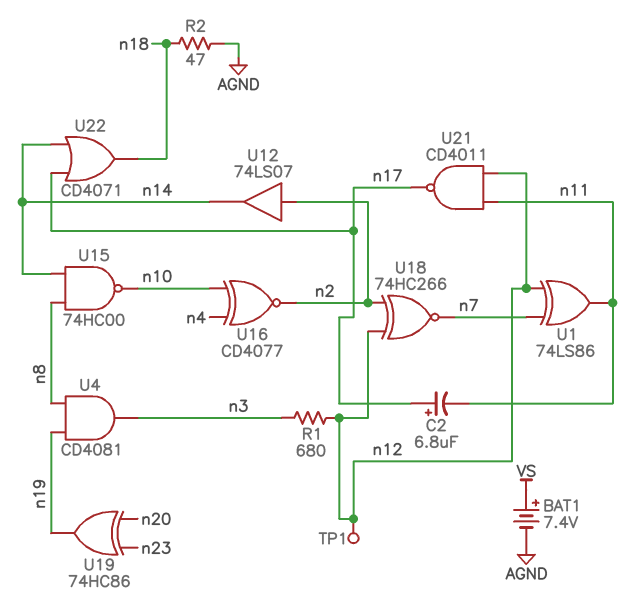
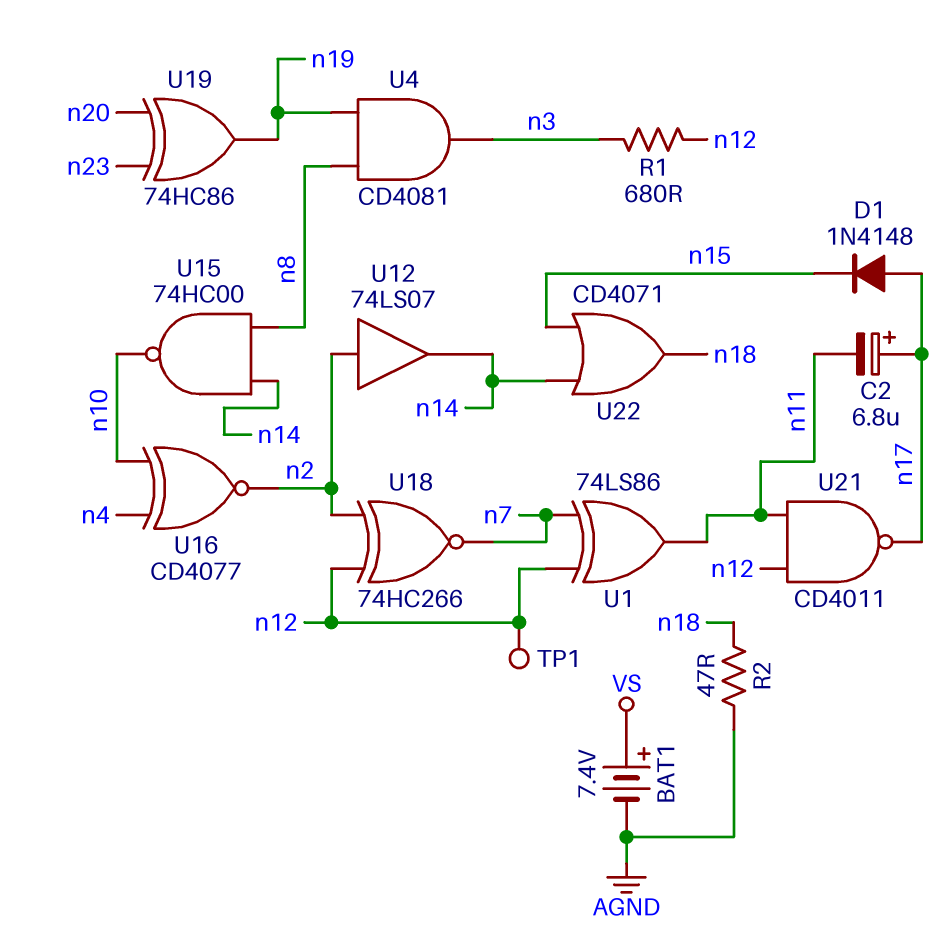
D1: none -> diode 1N4148 (A n17, K n15)
U22: OR CD4071 (in n14, in n17, out n18) -> OR CD4071 (in n14, in n15, out n18)

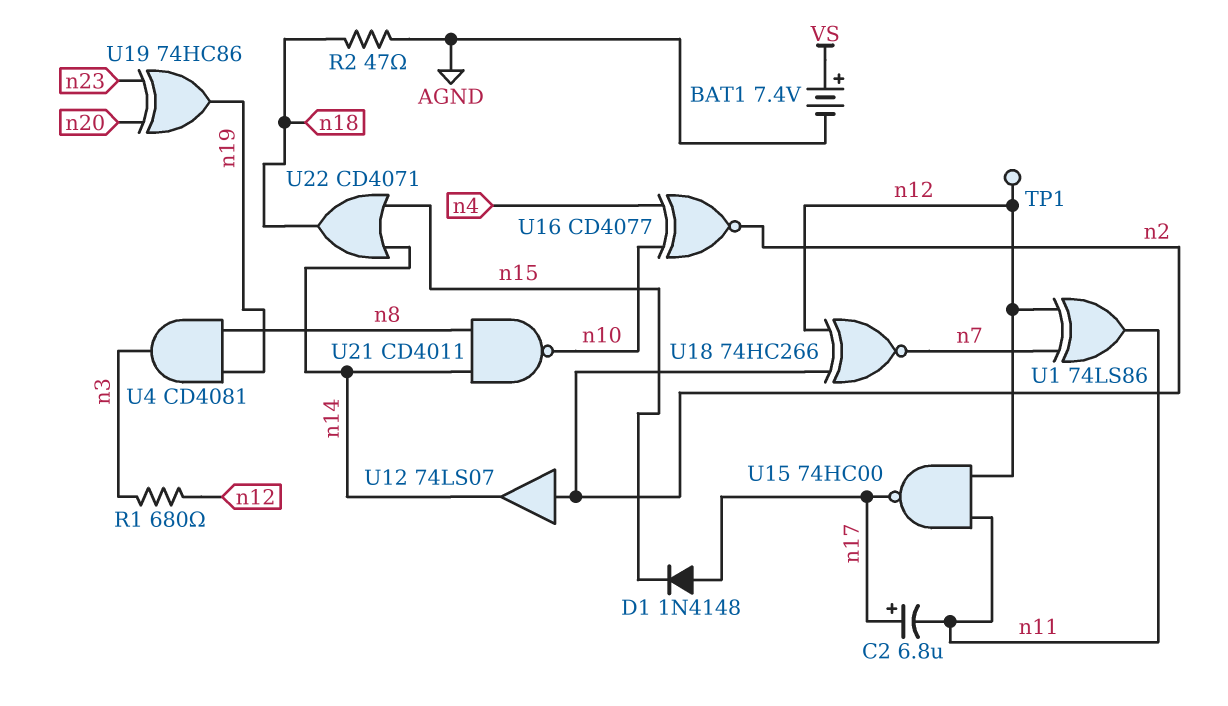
U15: NAND 74HC00 (in n8, in n14, out n10) -> NAND 74HC00 (in n11, in n12, out n17)
U21: NAND CD4011 (in n11, in n12, out n17) -> NAND CD4011 (in n8, in n14, out n10)

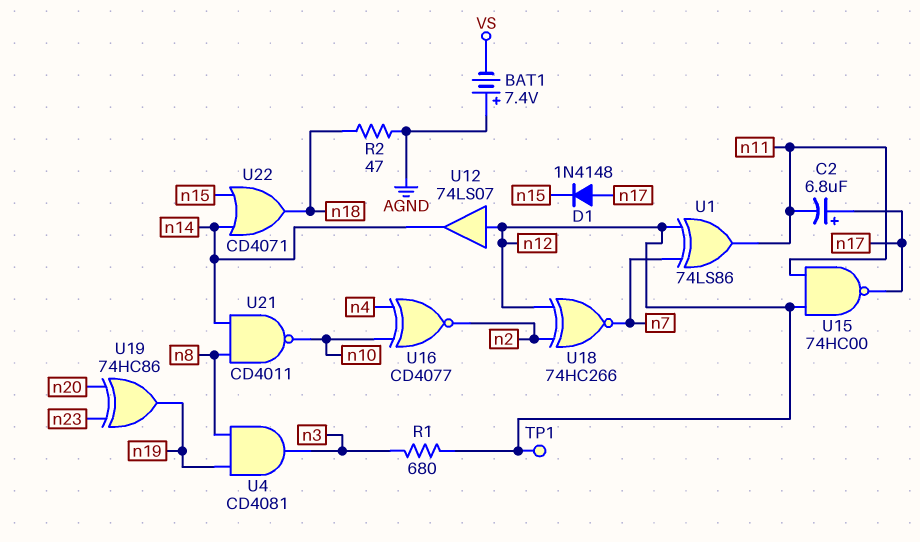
BAT1: 7.4V (plus VS, minus AGND) -> 7.4V (plus AGND, minus VS)
U12: buffer 74LS07 (in n2, out n14) -> buffer 74LS07 (in n12, out n14)

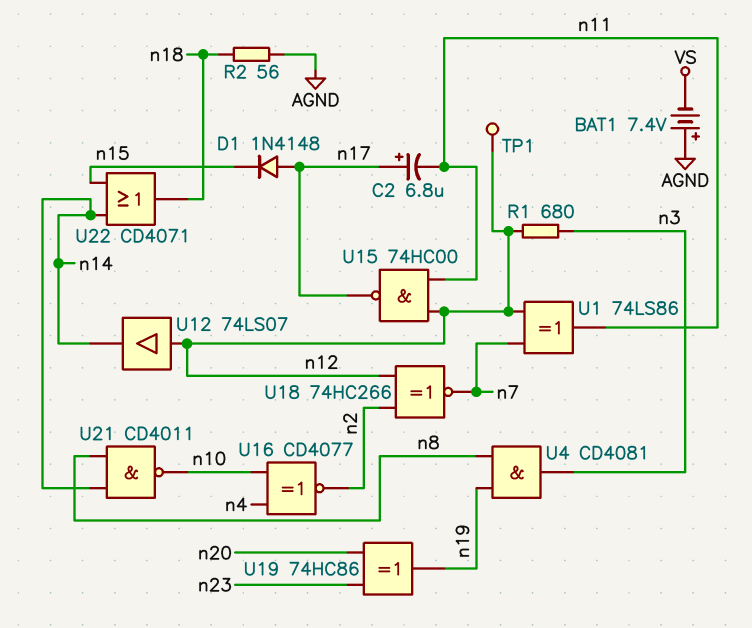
R2: 47 (AGND, n18) -> 56 (AGND, n18)

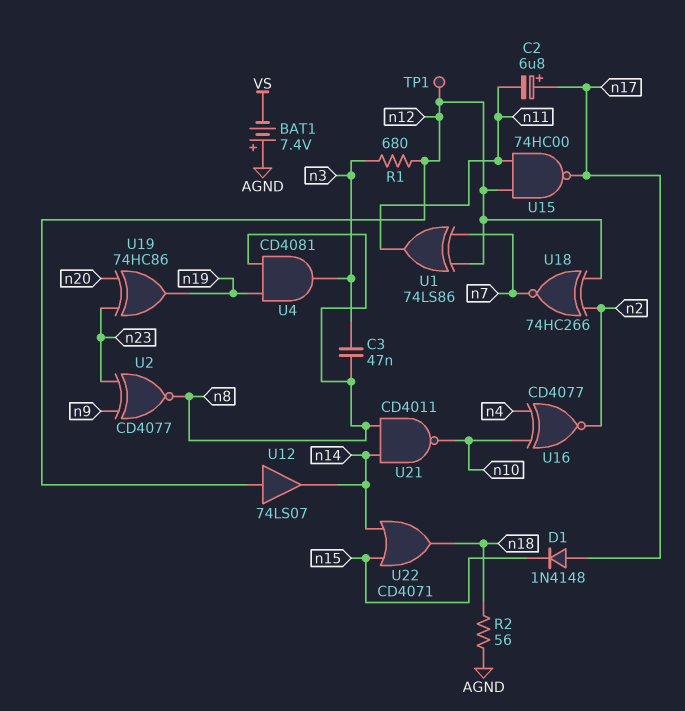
C3: none -> 47nF (n3, n8)
U2: none -> XNOR CD4077 (in n9, in n23, out n8)

